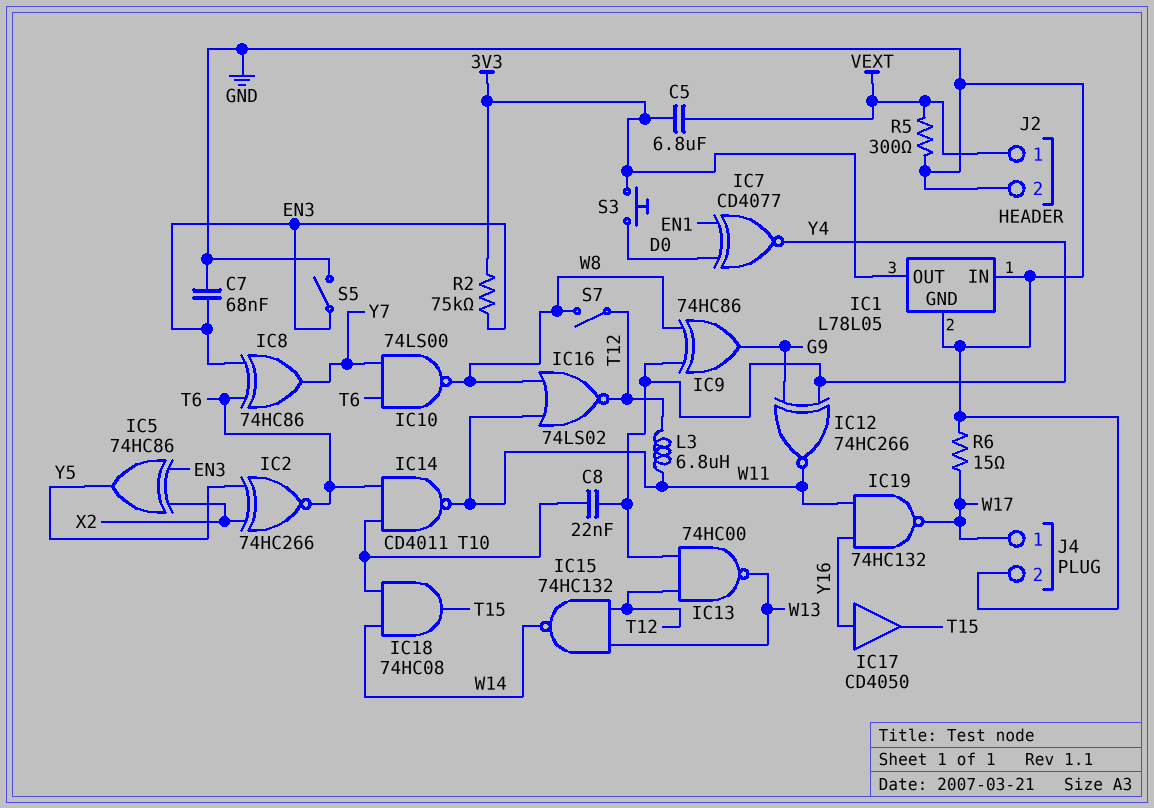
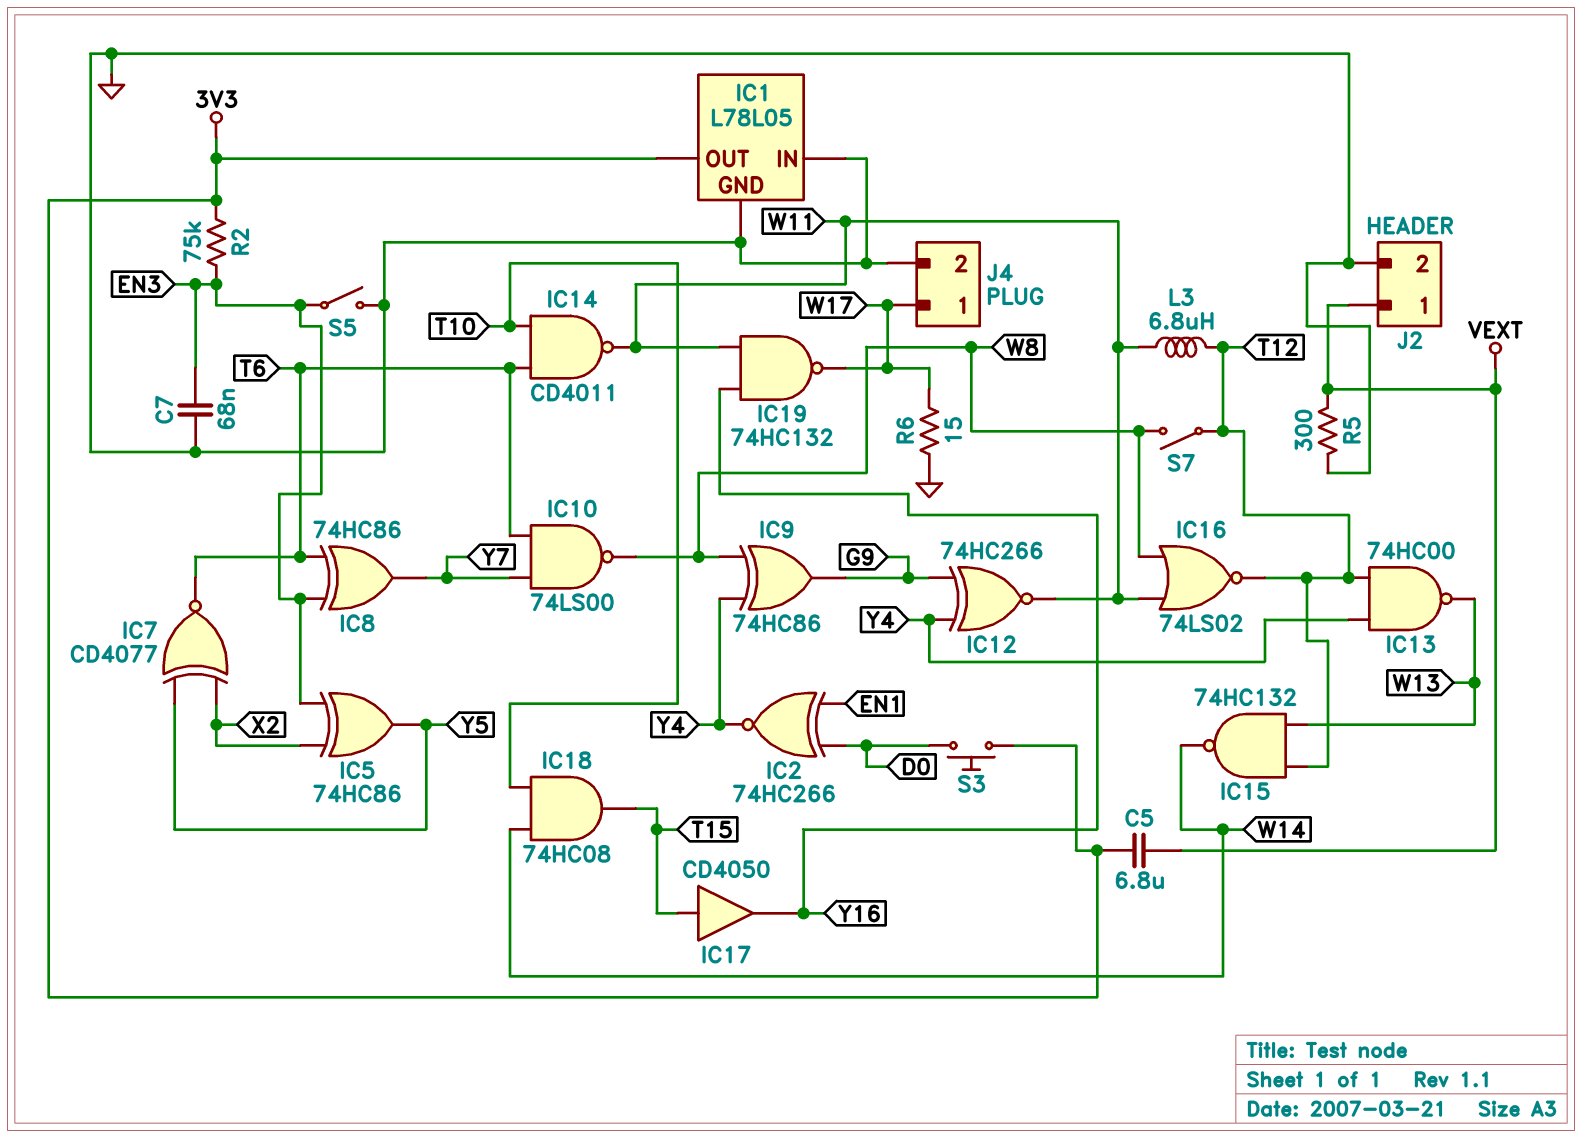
C8: 22nF (T10, Y4) -> none
IC2: XNOR 74HC266 (in X2, in Y5, out T6) -> XNOR 74HC266 (in D0, in EN1, out Y4)
IC7: XNOR CD4077 (in D0, in EN1, out Y4) -> XNOR CD4077 (in X2, in Y5, out T6)
IC17: buffer CD4050 (in Y16, out T15) -> buffer CD4050 (in T15, out Y16)

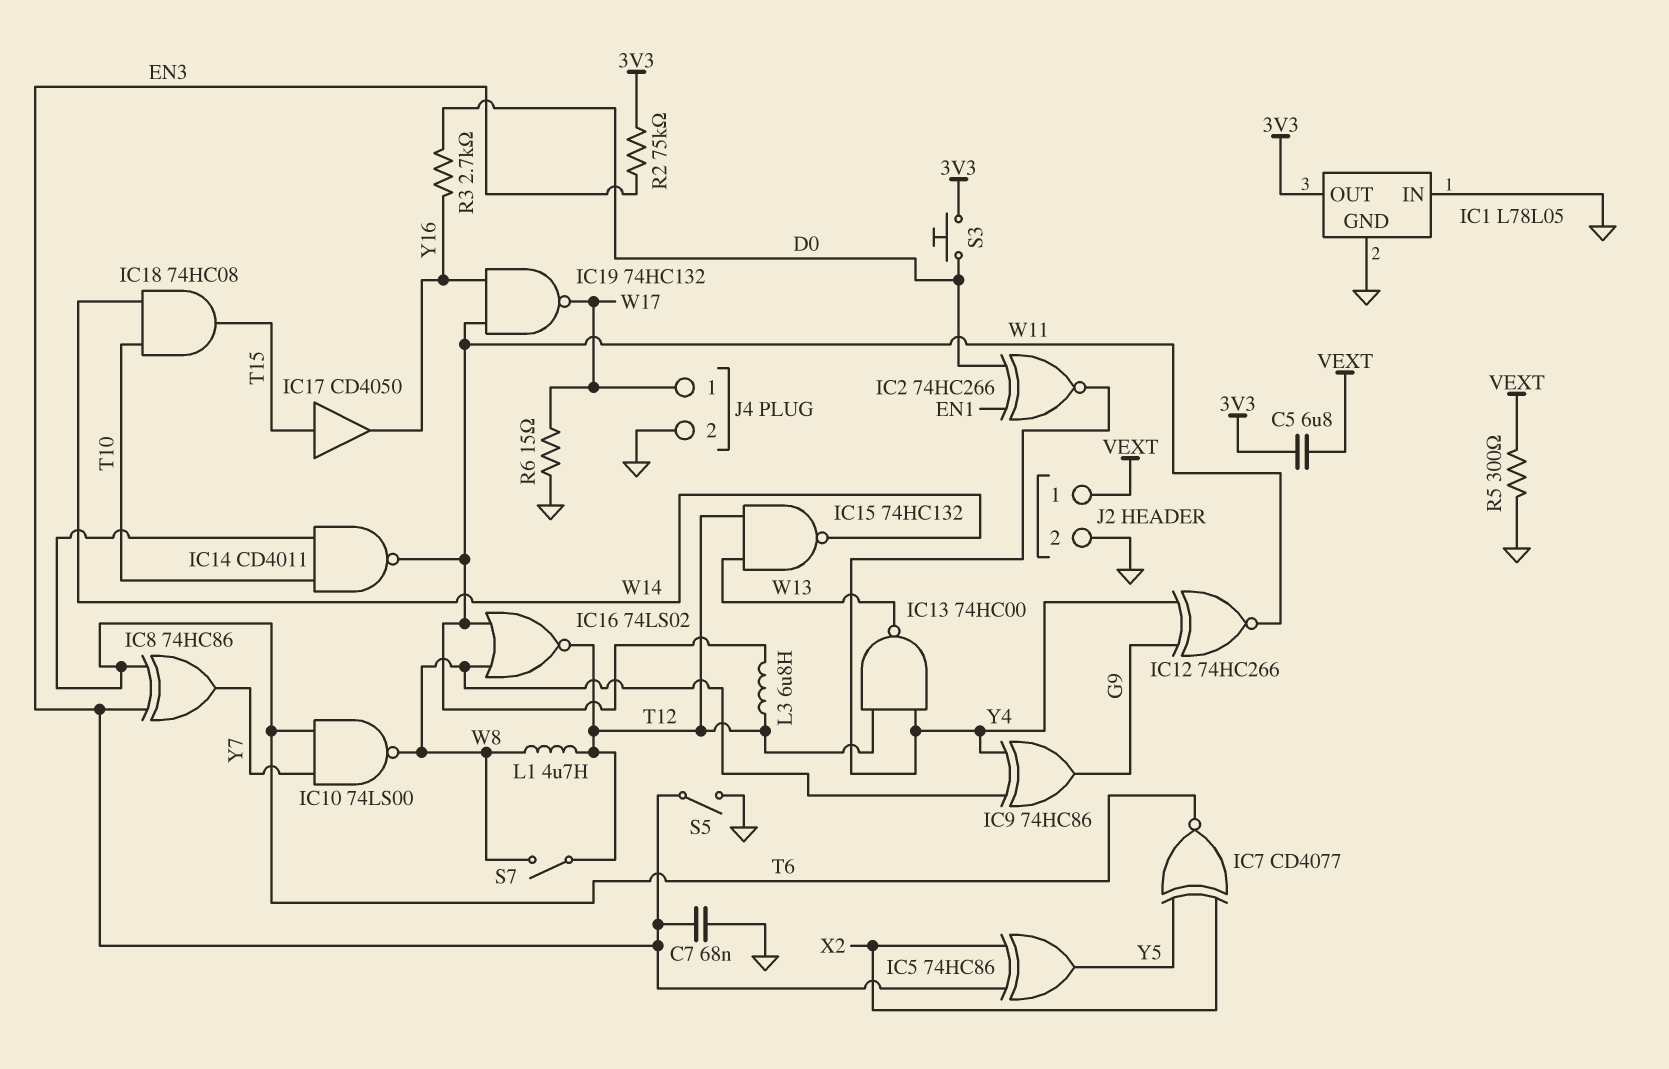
L1: none -> 4.7uH (T12, W8)
R3: none -> 2.7k (D0, Y16)

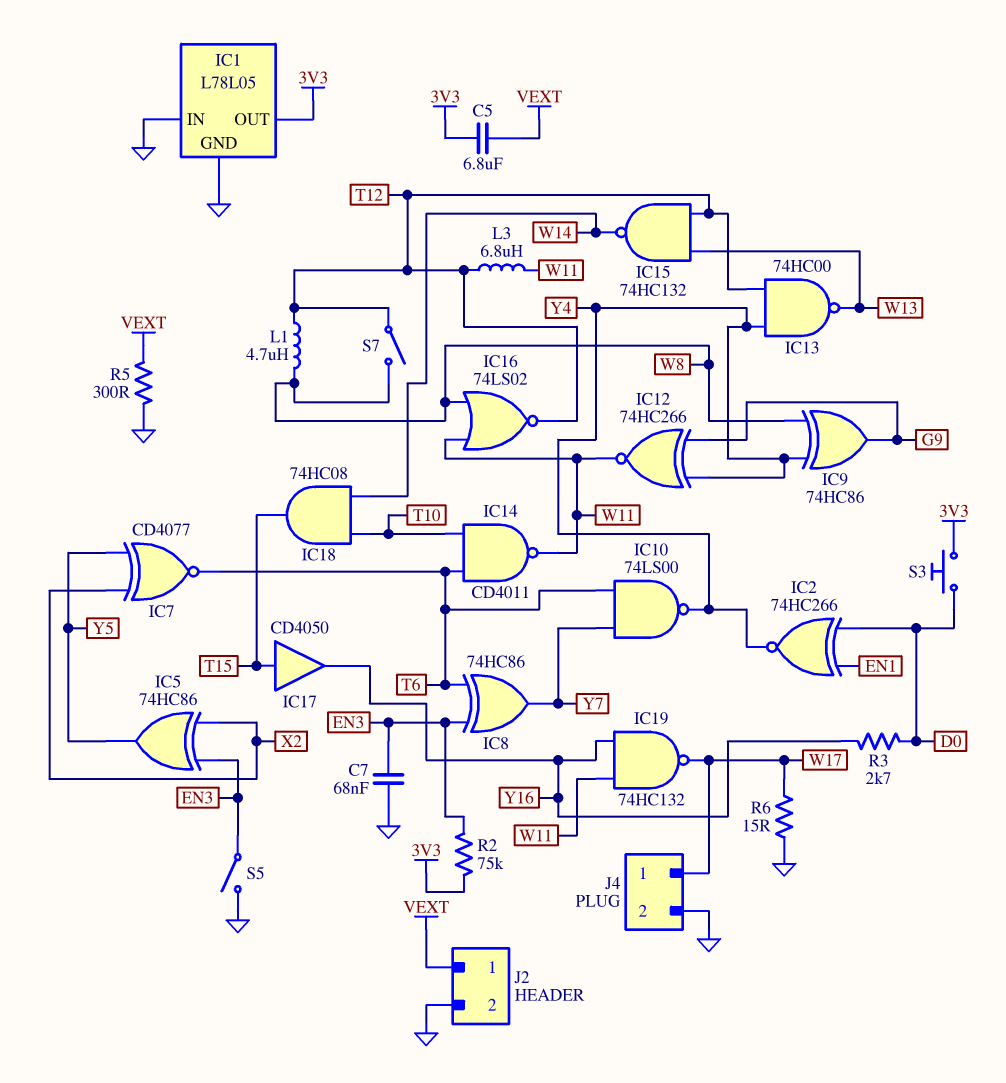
IC10: NAND 74LS00 (in T6, in Y7, out W8) -> NAND 74LS00 (in T6, in Y7, out Y4)

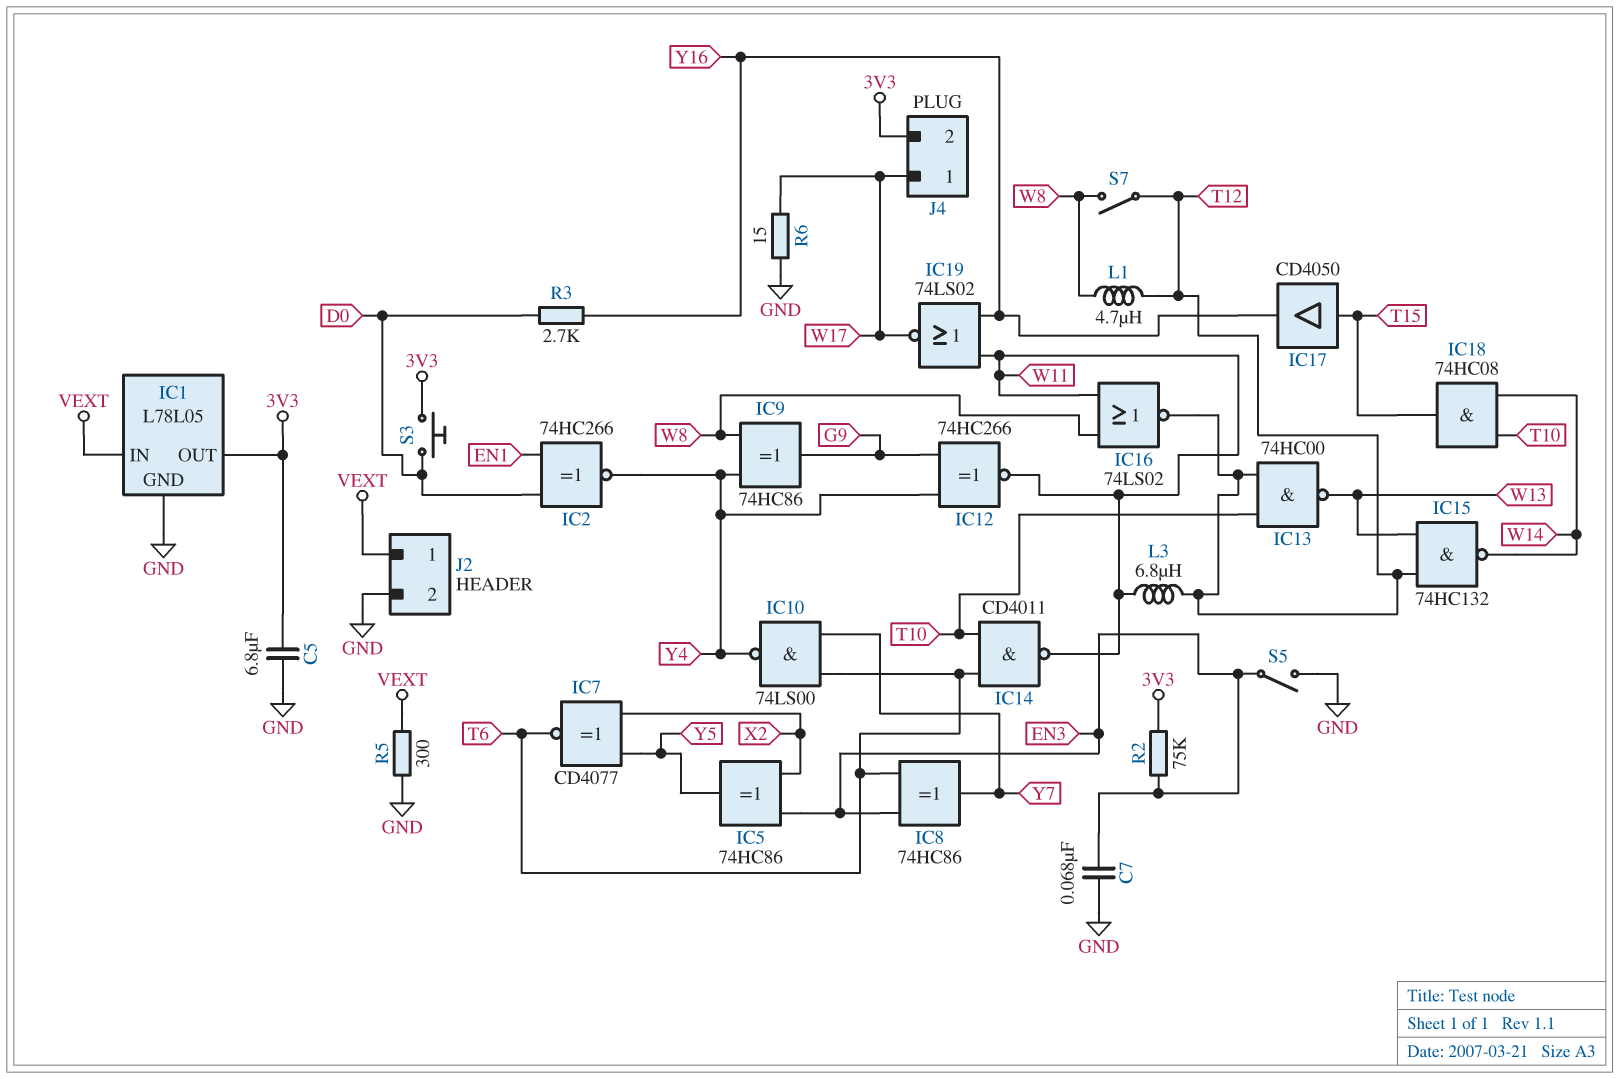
C5: 6.8uF (3V3, VEXT) -> 6.8uF (3V3, GND)
IC1 pin IN: GND -> VEXT
IC13: NAND 74HC00 (in T12, in Y4, out W13) -> NAND 74HC00 (in T10, in T12, out W13)
IC19: NAND 74HC132 (in W11, in Y16, out W17) -> NOR 74LS02 (in W11, in Y16, out W17)
J4 pin 2: GND -> 3V3

